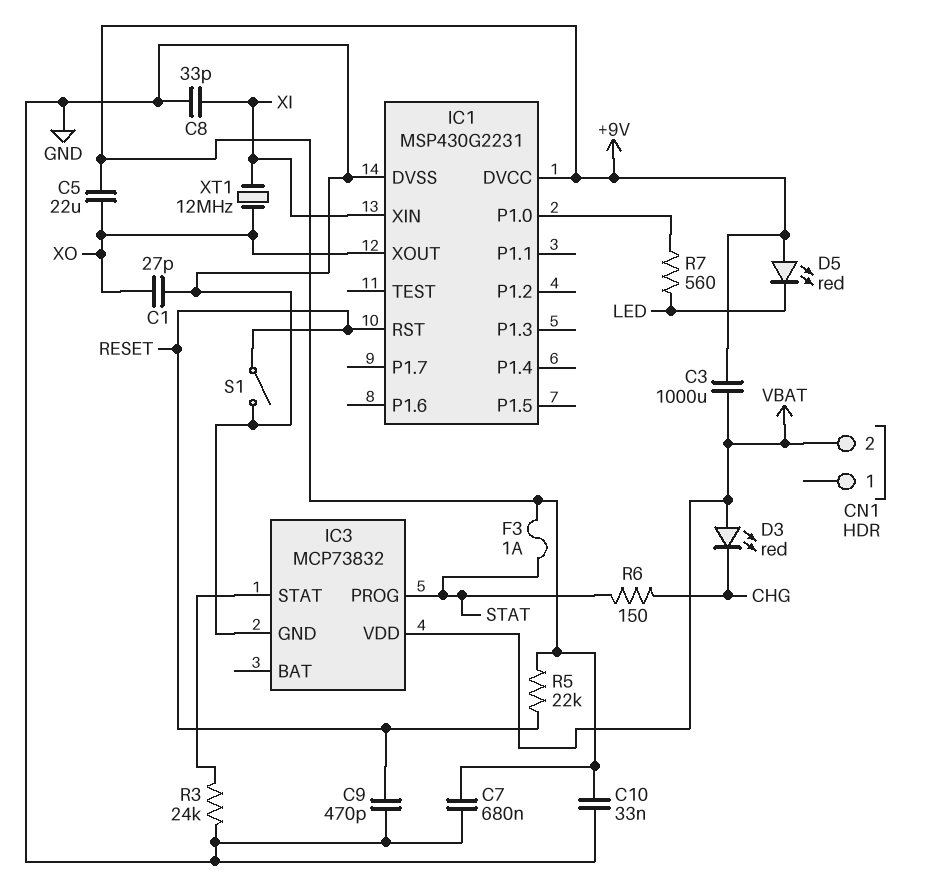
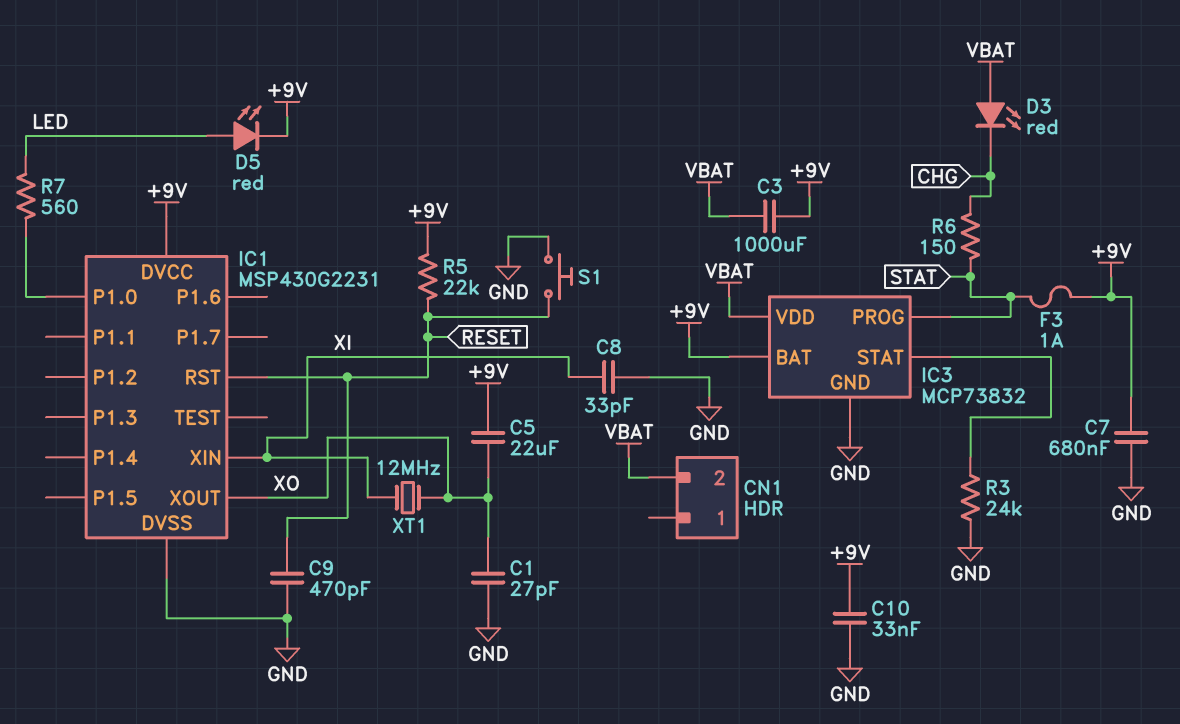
D5: LED red (A +9V, K LED) -> LED red (A LED, K +9V)
IC3 pin BAT: none -> +9V
S1: switch (GND, RESET) -> button (GND, RESET)

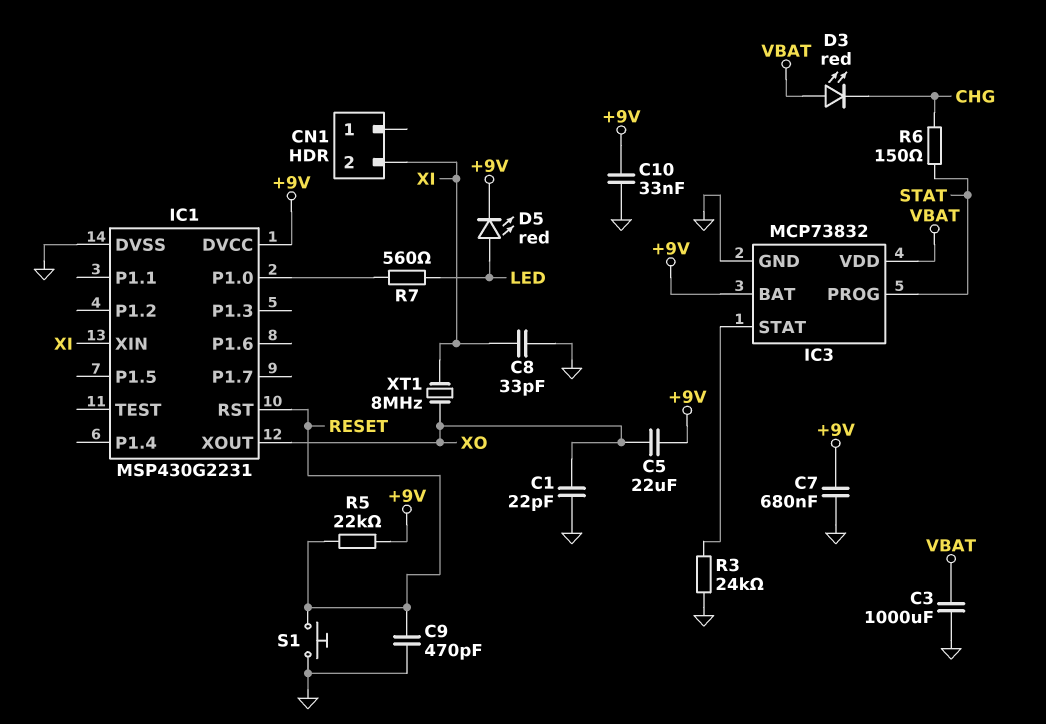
C1: 27pF (GND, XO) -> 22pF (GND, XO)
C3: 1000uF (+9V, VBAT) -> 1000uF (GND, VBAT)
CN1 pin 2: VBAT -> XI
F3: 1A (+9V, STAT) -> none
XT1: 12MHz (XI, XO) -> 8MHz (XI, XO)

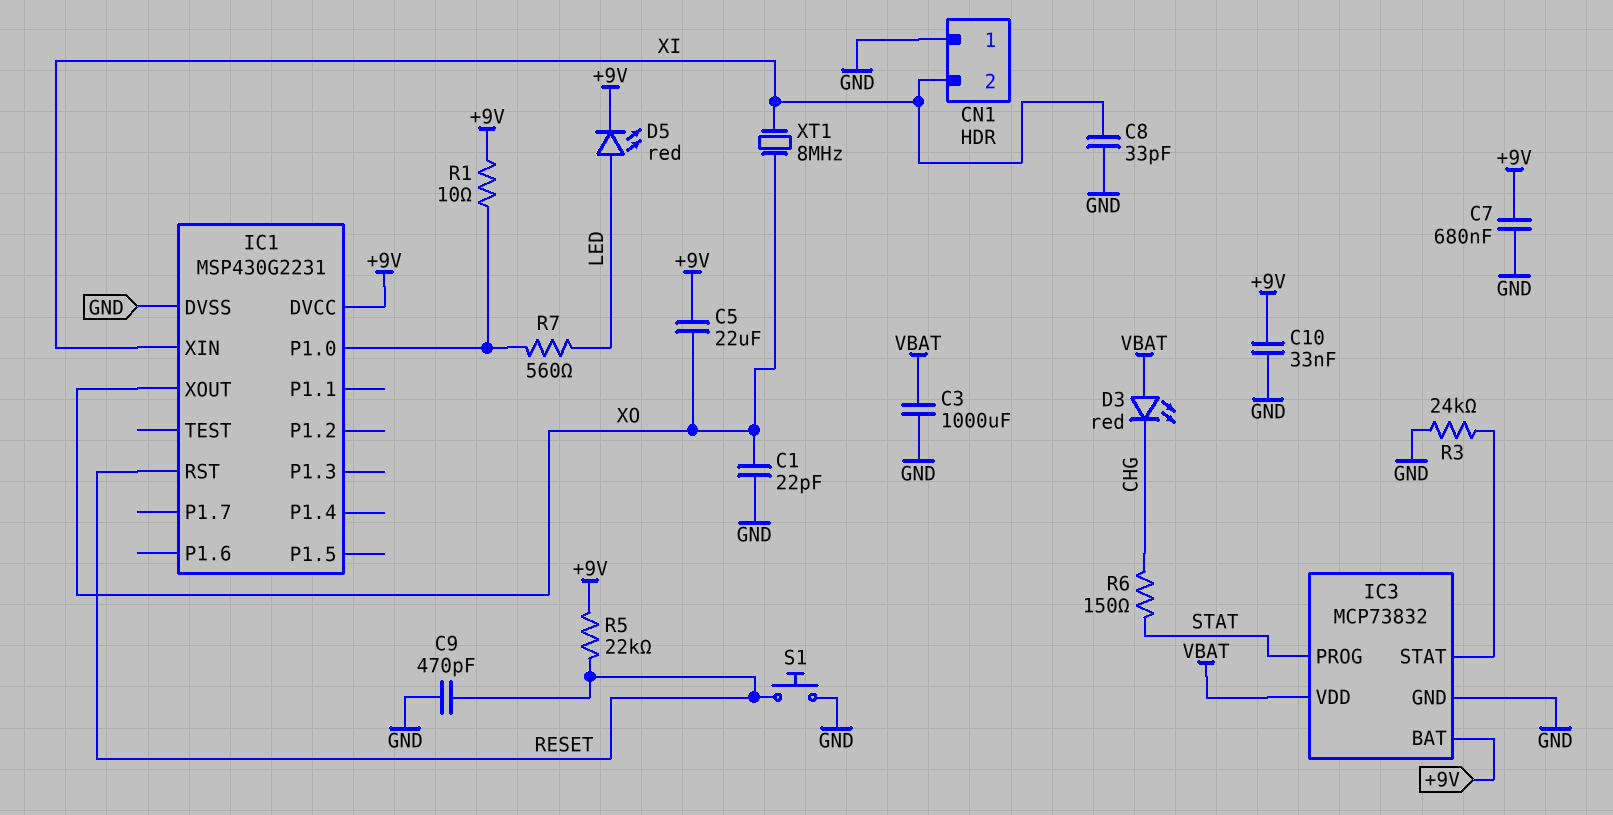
CN1 pin 1: none -> GND
R1: none -> 10 (+9V, IC1/P1.0)

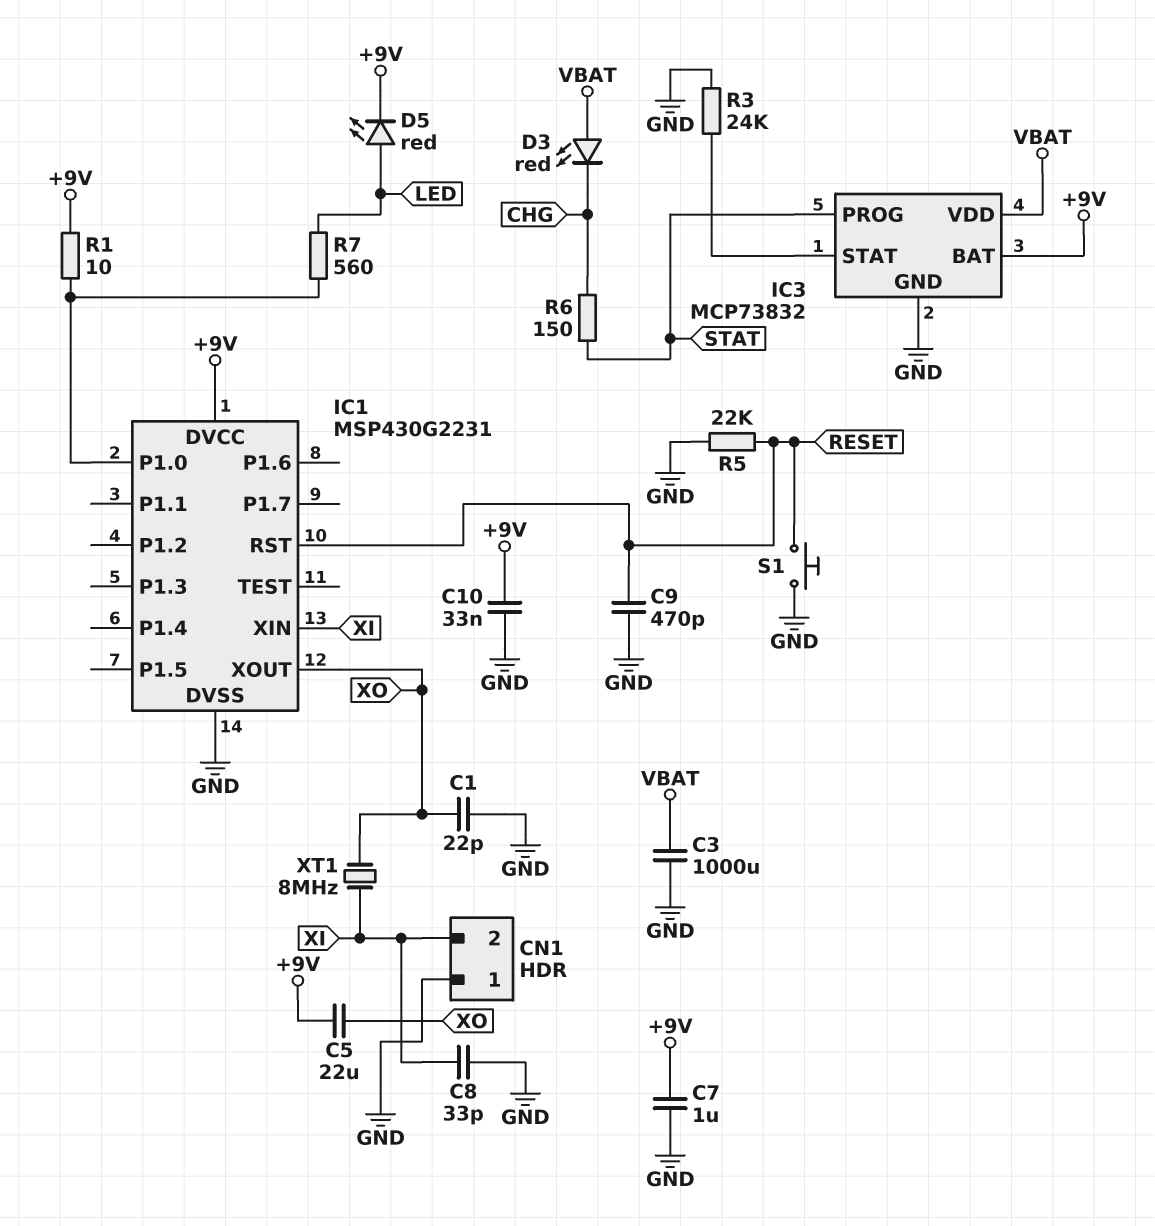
C7: 680nF (+9V, GND) -> 1uF (+9V, GND)
R5: 22k (+9V, RESET) -> 22k (GND, RESET)

